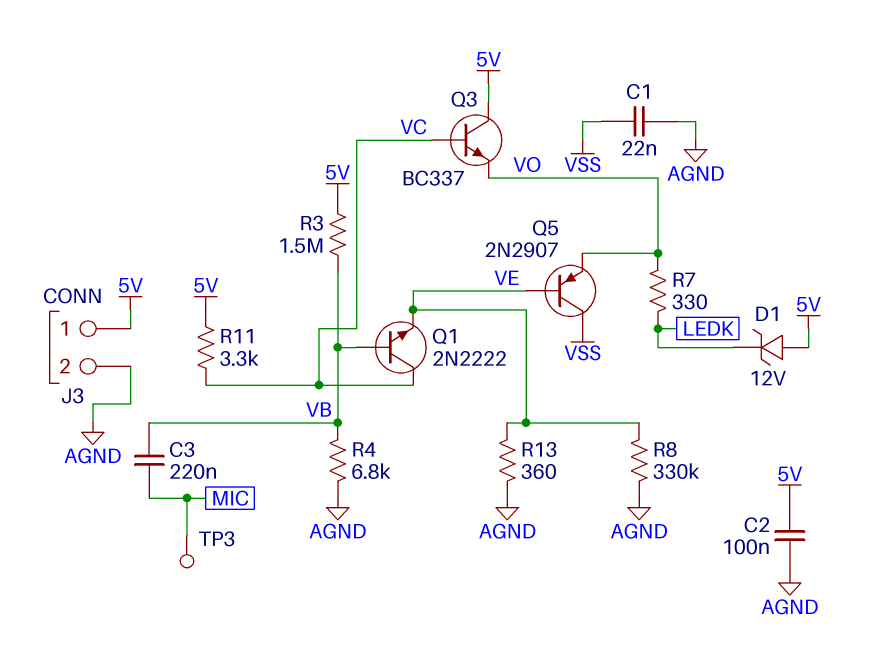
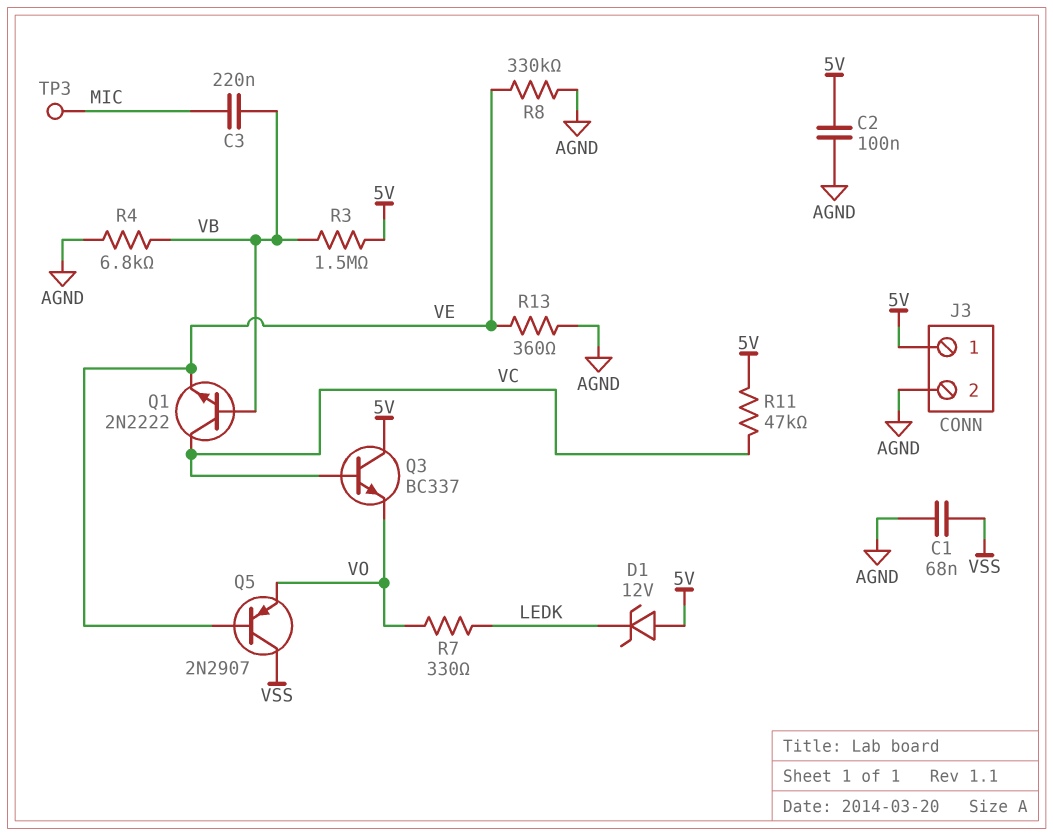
C1: 22nF (AGND, VSS) -> 68nF (AGND, VSS)
R11: 3.3k (5V, VC) -> 47k (5V, VC)

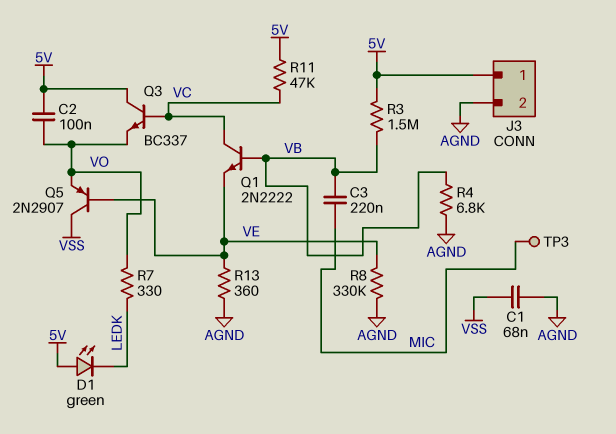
C2: 100nF (5V, AGND) -> 100nF (5V, VO)
D1: zener 12V (A 5V, K LEDK) -> LED green (A 5V, K LEDK)

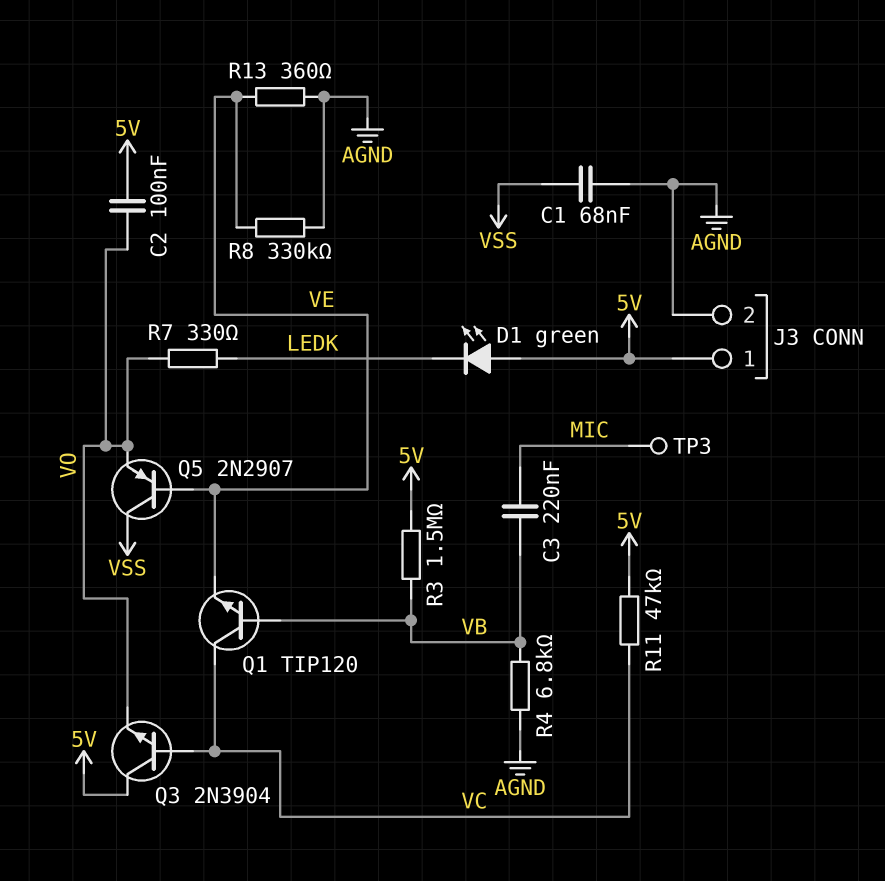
Q1: NPN 2N2222 (B VB, C VC, E VE) -> NPN TIP120 (B VB, C VC, E VE)
Q3: NPN BC337 (B VC, C 5V, E VO) -> NPN 2N3904 (B VC, C 5V, E VO)

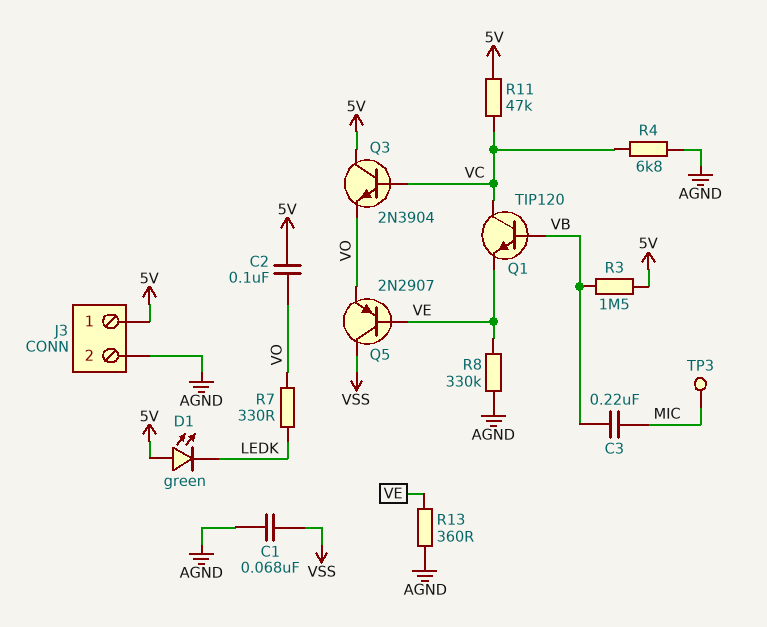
R4: 6.8k (AGND, VB) -> 6.8k (AGND, VC)

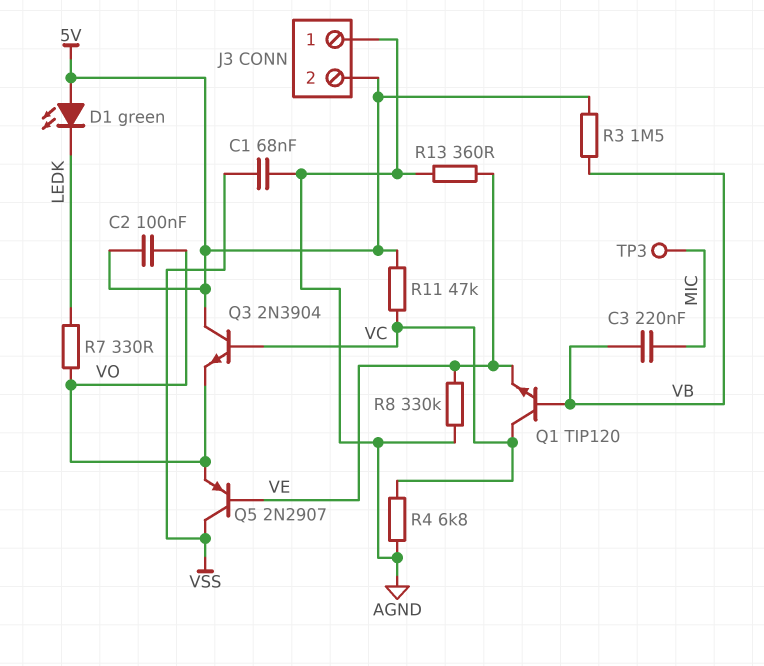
J3 pin 1: 5V -> AGND
J3 pin 2: AGND -> 5V

